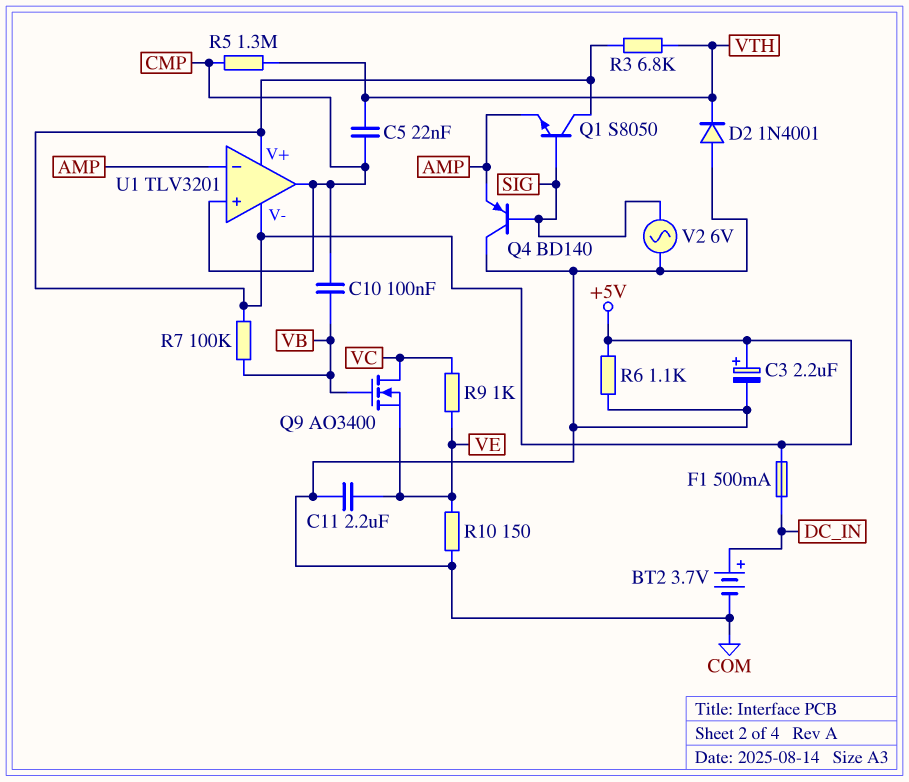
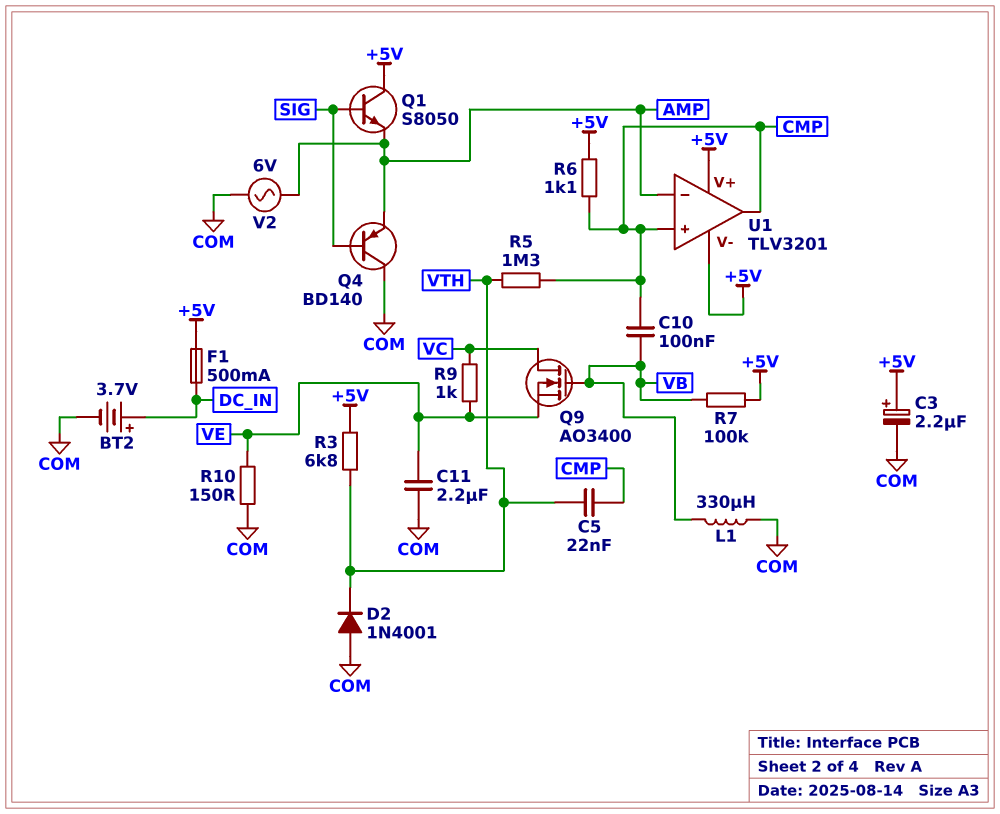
L1: none -> 330uH (COM, VB)
R6: 1.1k (+5V, COM) -> 1.1k (+5V, CMP)
V2: AC 6V (COM, SIG) -> AC 6V (AMP, COM)

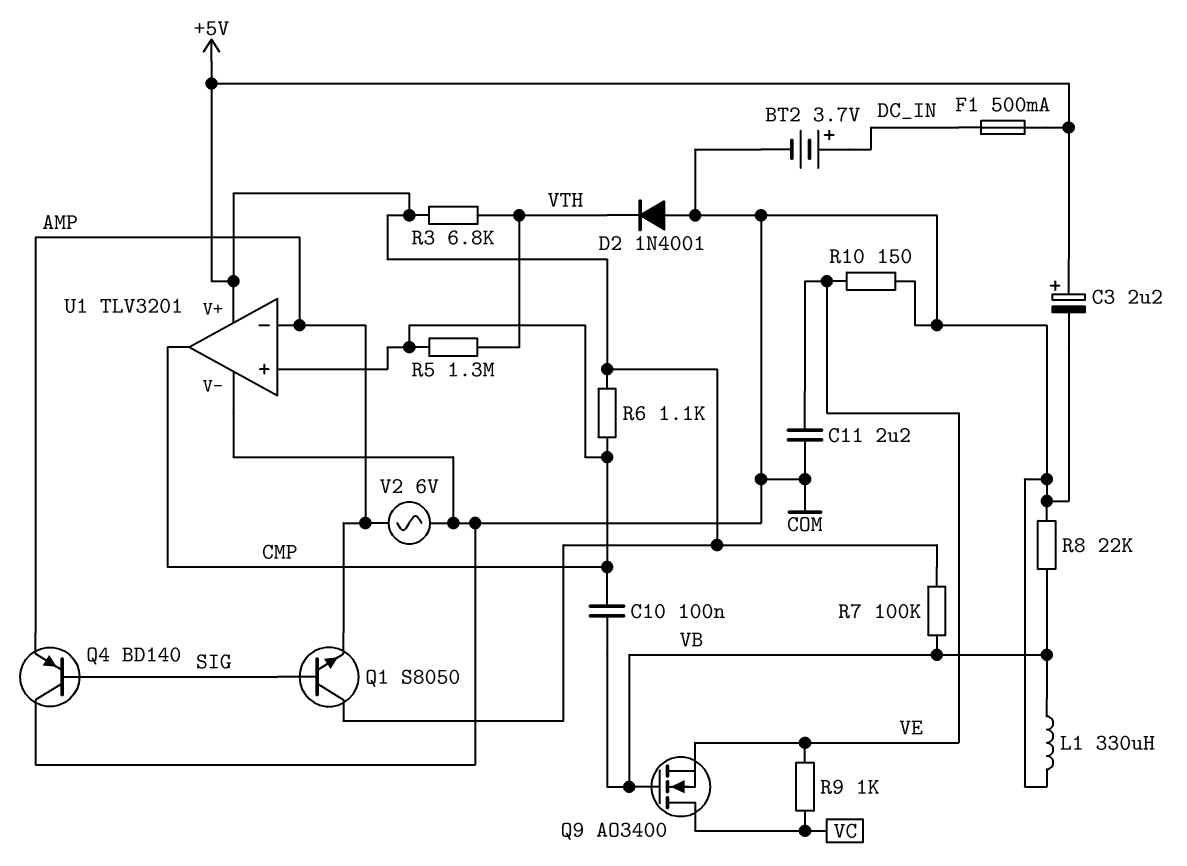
C5: 22nF (CMP, VTH) -> none
R8: none -> 22k (COM, VB)
U1 pin V-: +5V -> COM

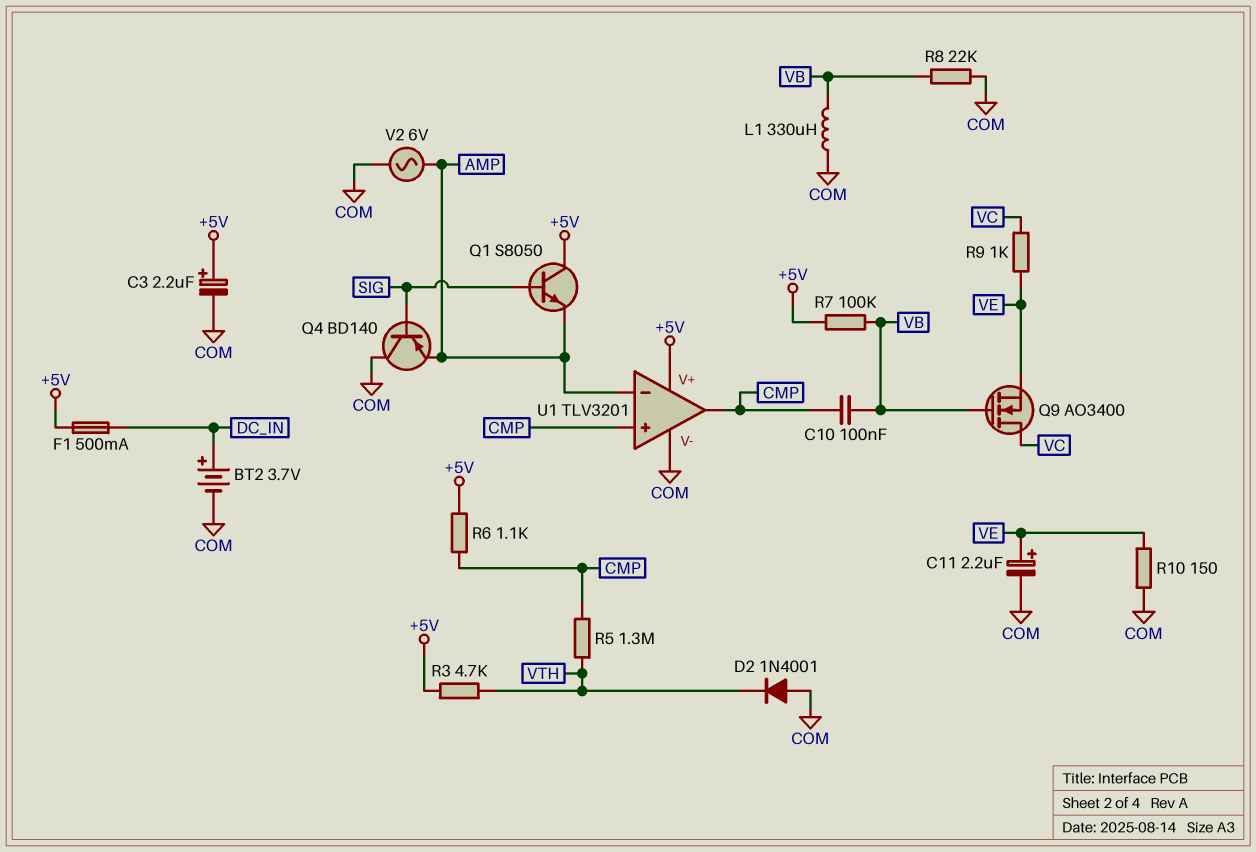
C11: 2.2uF (COM, VE) -> 2.2uF (plus VE, minus COM)
R3: 6.8k (+5V, VTH) -> 4.7k (+5V, VTH)

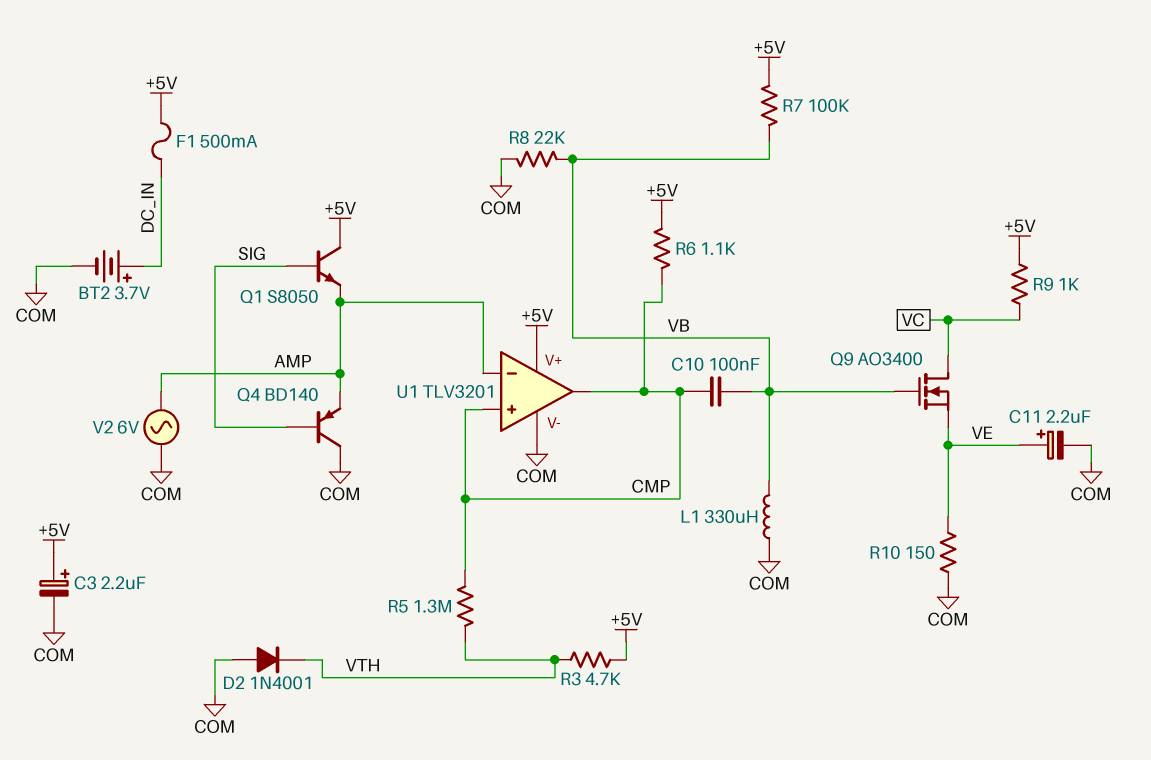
R9: 1k (VC, VE) -> 1k (+5V, VC)

